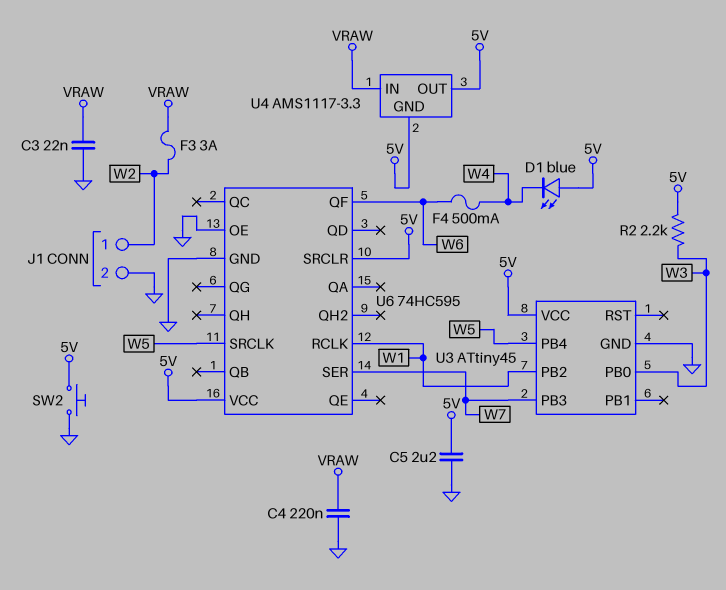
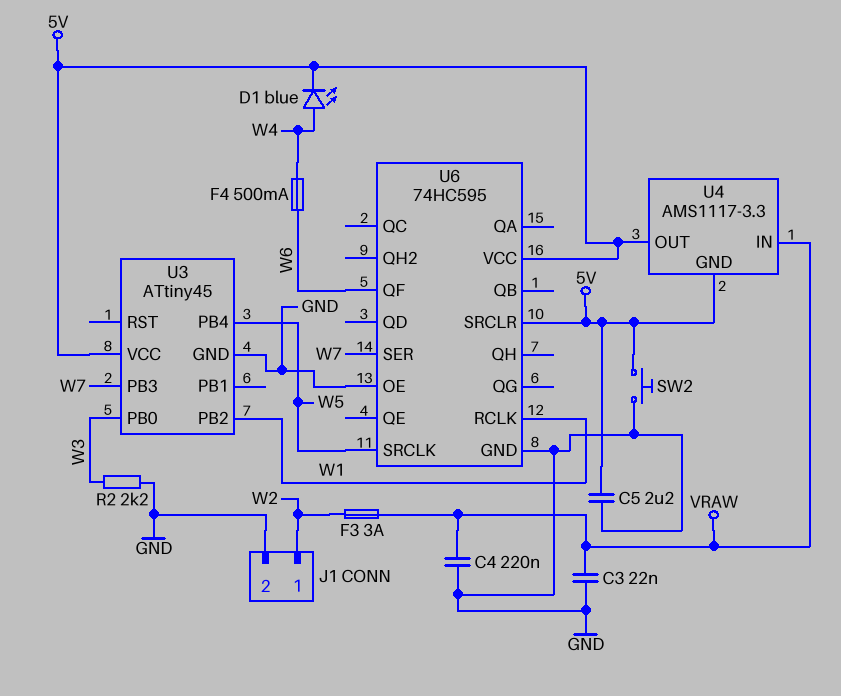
D1: LED blue (A 5V, K W4) -> LED blue (A W4, K 5V)
R2: 2.2k (5V, W3) -> 2.2k (GND, W3)

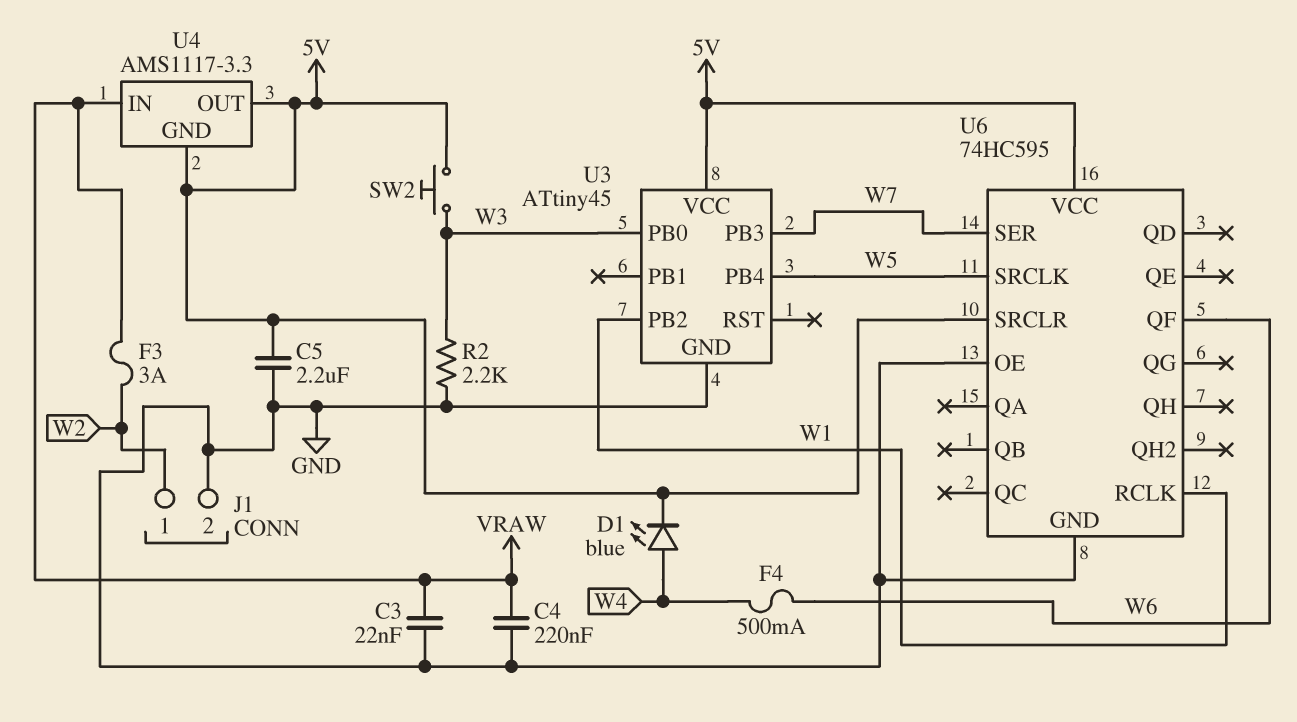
SW2: button (5V, GND) -> button (5V, W3)

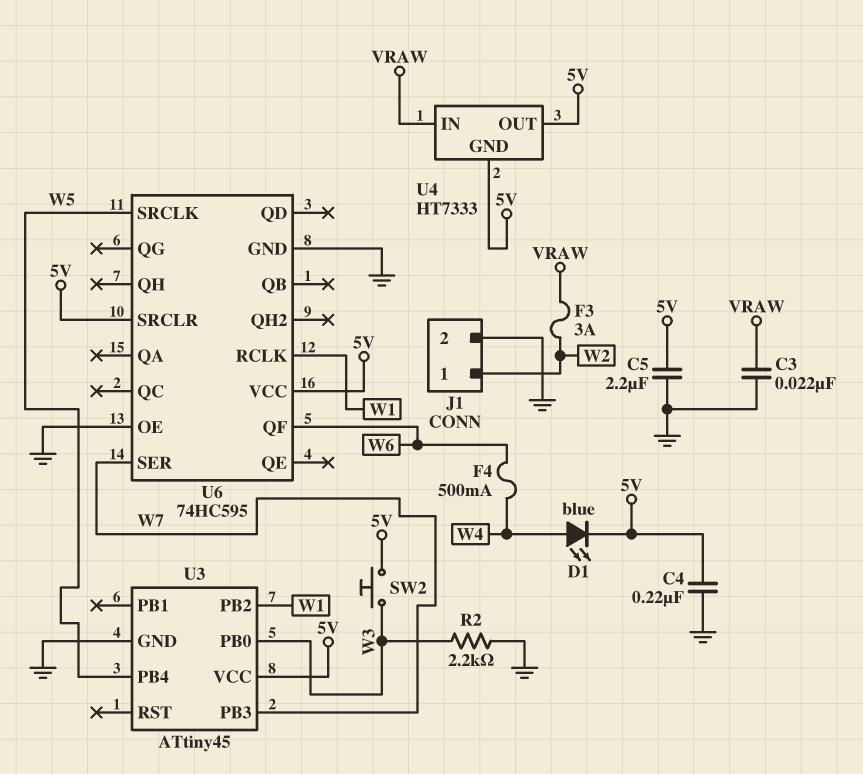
C4: 220nF (GND, VRAW) -> 220nF (5V, GND)
U4: AMS1117-3.3 -> HT7333

